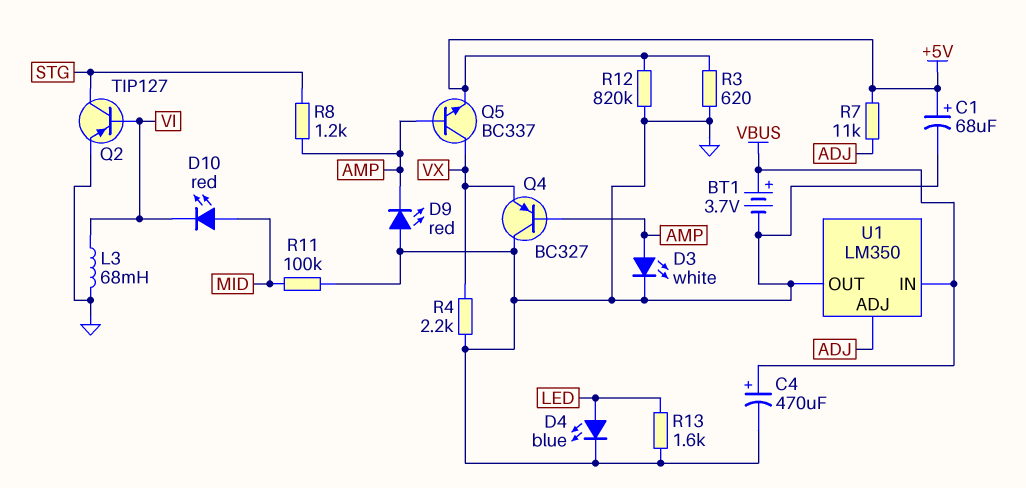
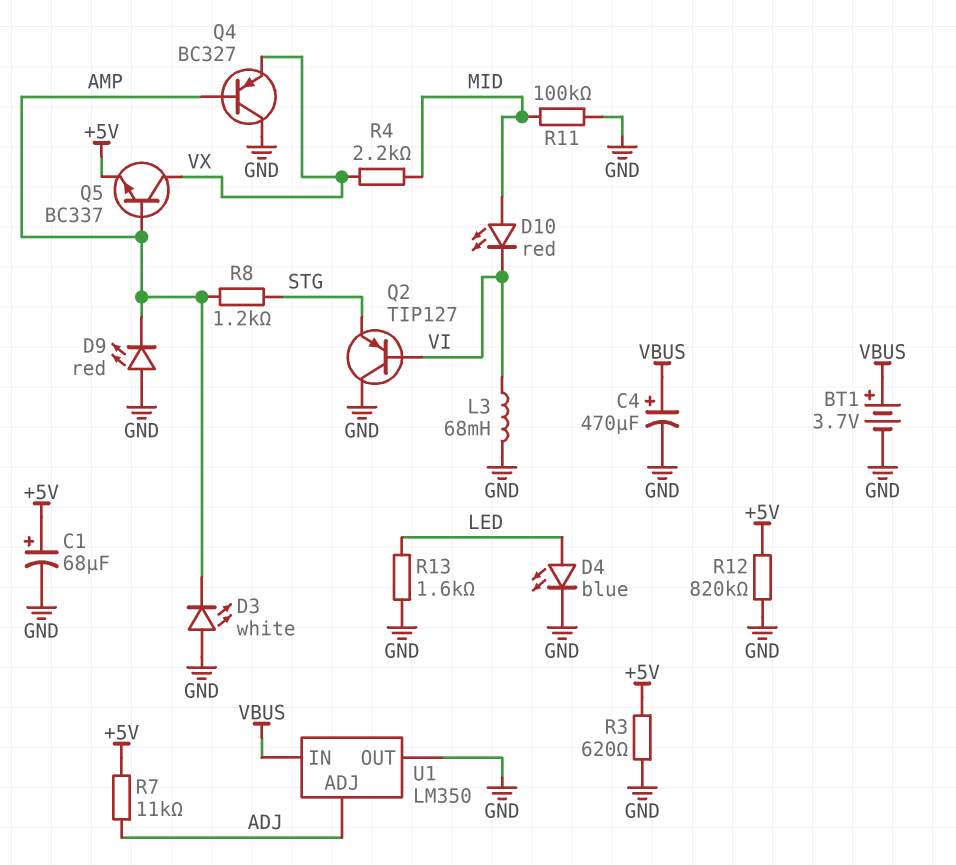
D3: LED white (A AMP, K GND) -> LED white (A GND, K AMP)
Q2: PNP TIP127 (B VI, C STG, E GND) -> PNP TIP127 (B VI, C GND, E STG)
R4: 2.2k (GND, VX) -> 2.2k (MID, VX)

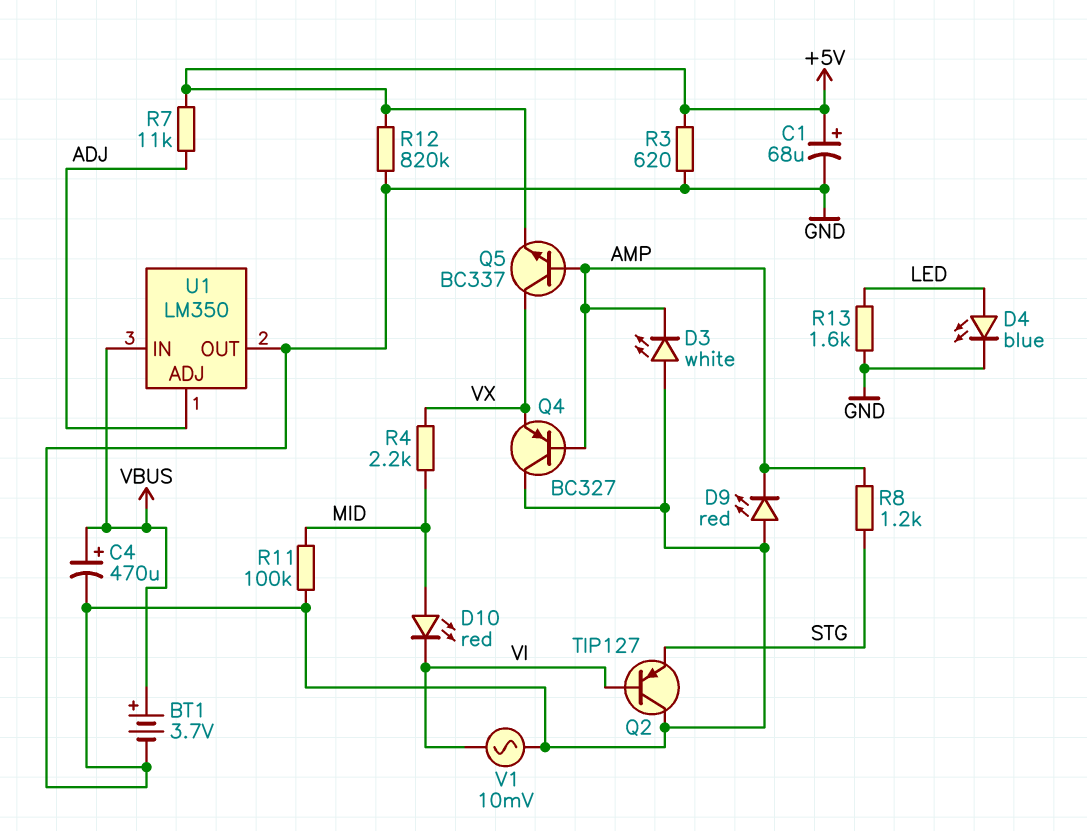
L3: 68mH (GND, VI) -> none
V1: none -> AC 10mV (GND, VI)

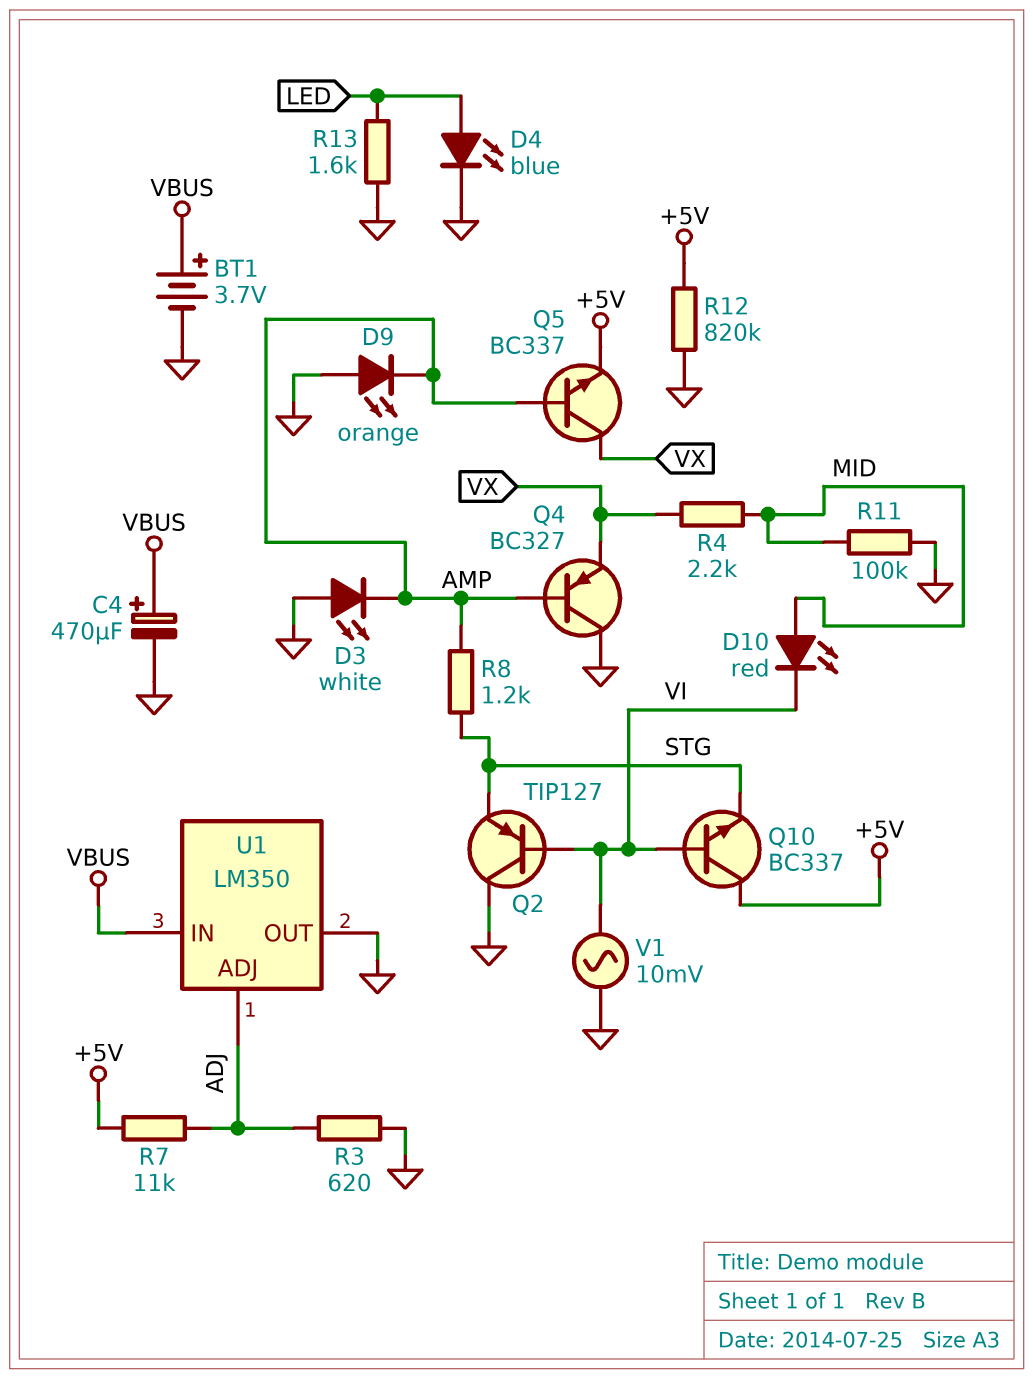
C1: 68uF (plus +5V, minus GND) -> none
D9: LED red (A GND, K AMP) -> LED orange (A GND, K AMP)
Q10: none -> NPN BC337 (B VI, C +5V, E STG)
R3: 620 (+5V, GND) -> 620 (ADJ, GND)

